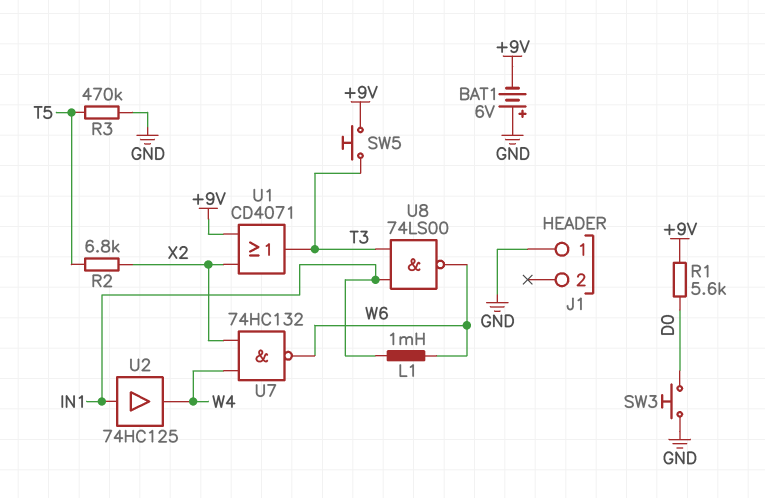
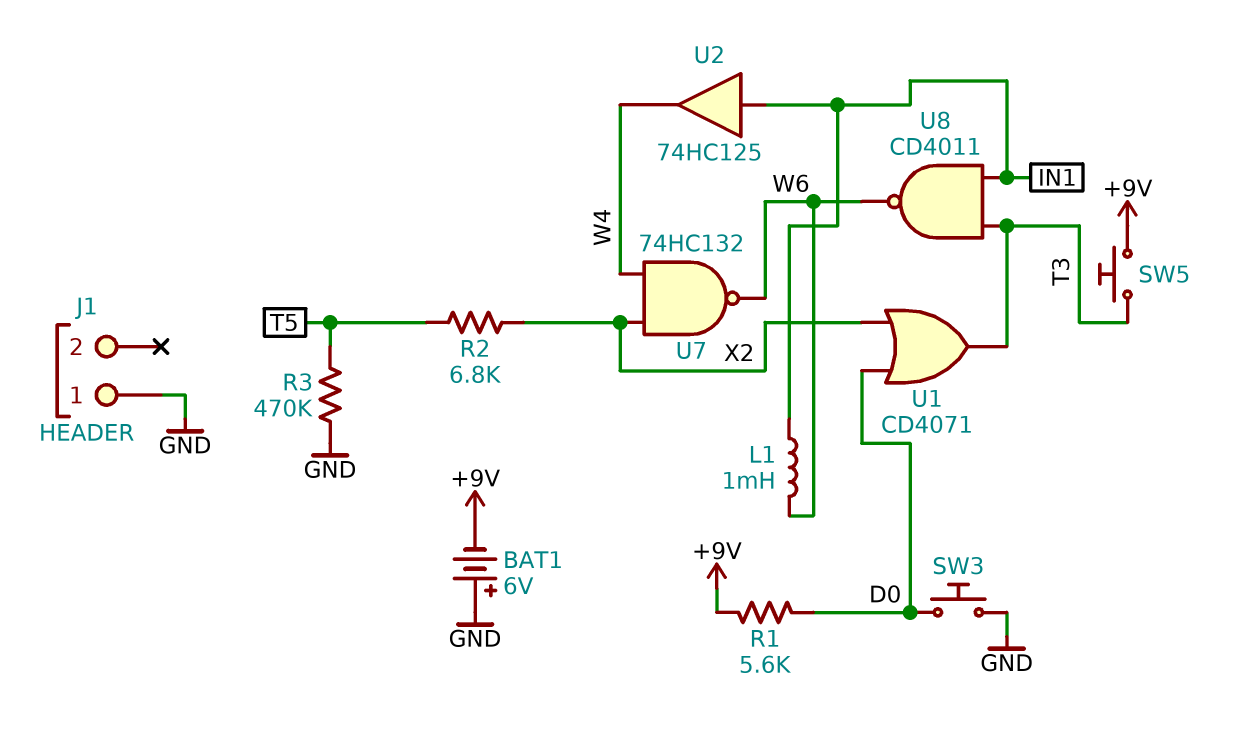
U1: OR CD4071 (in +9V, in X2, out T3) -> OR CD4071 (in D0, in X2, out T3)
U8: NAND 74LS00 (in IN1, in T3, out W6) -> NAND CD4011 (in IN1, in T3, out W6)

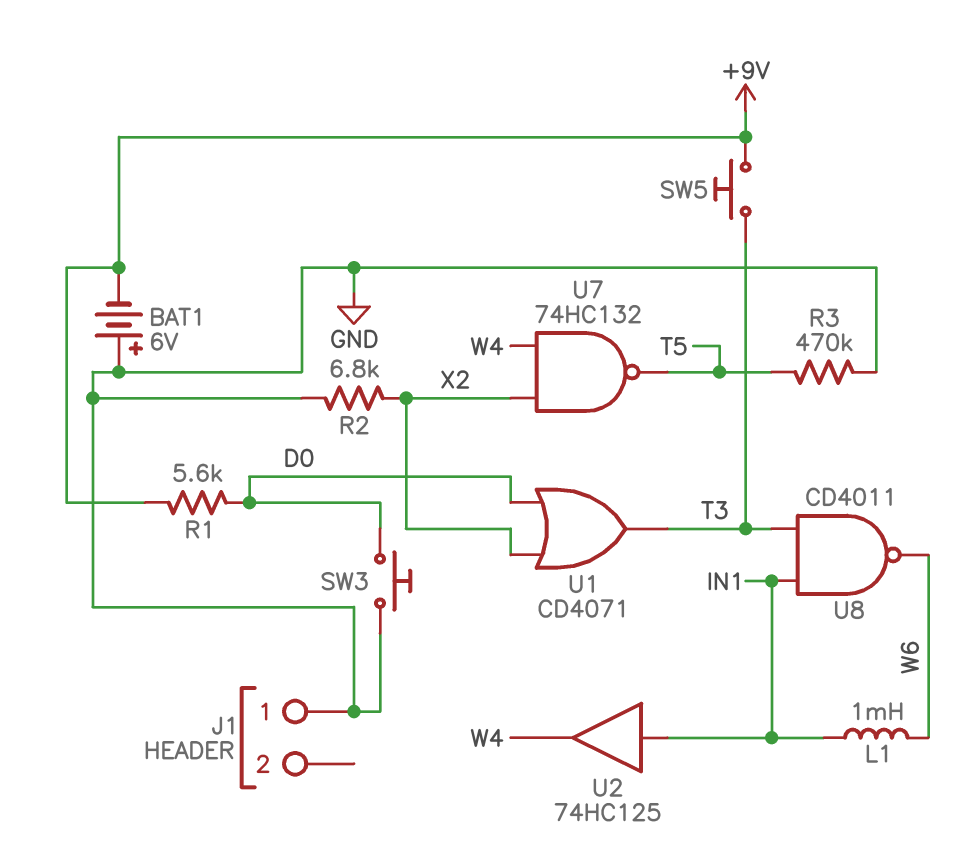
R2: 6.8k (T5, X2) -> 6.8k (GND, X2)
U7: NAND 74HC132 (in W4, in X2, out W6) -> NAND 74HC132 (in W4, in X2, out T5)

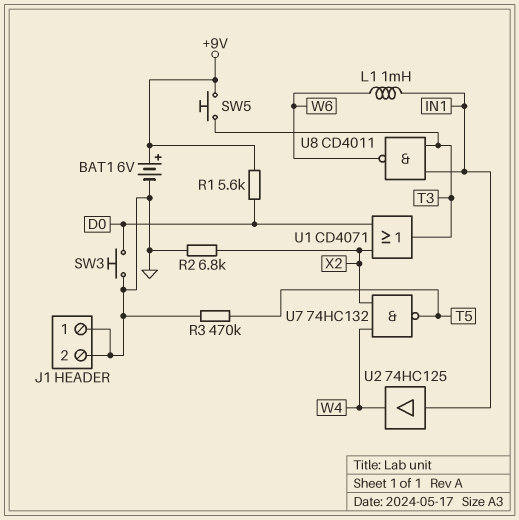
BAT1: 6V (plus GND, minus +9V) -> 6V (plus +9V, minus GND)
J1 pin 2: none -> GND

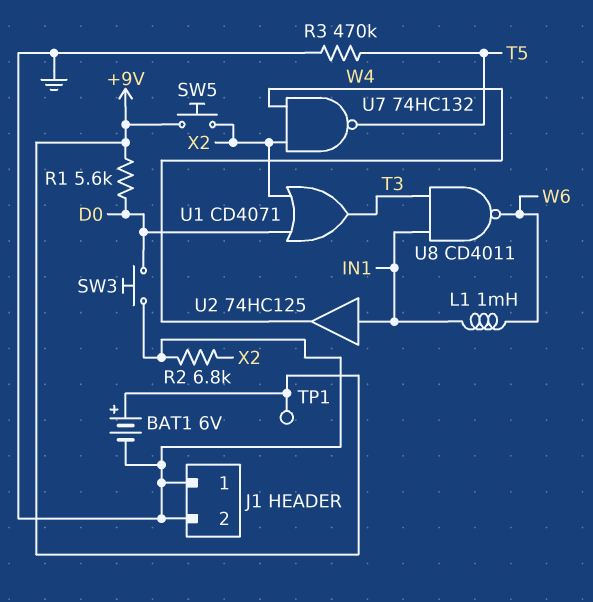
SW5: button (+9V, T3) -> button (+9V, X2)
TP1: none -> test point (+9V)

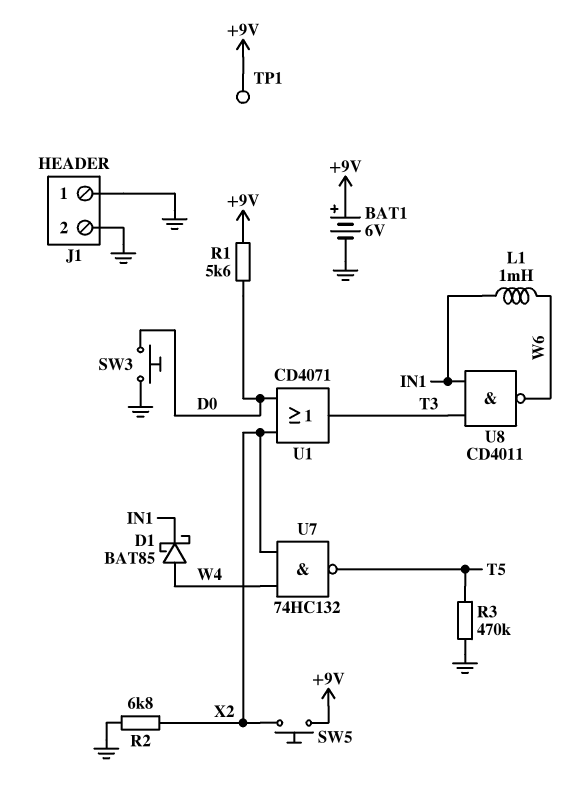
D1: none -> schottky BAT85 (A W4, K IN1)
U2: buffer 74HC125 (in IN1, out W4) -> none

